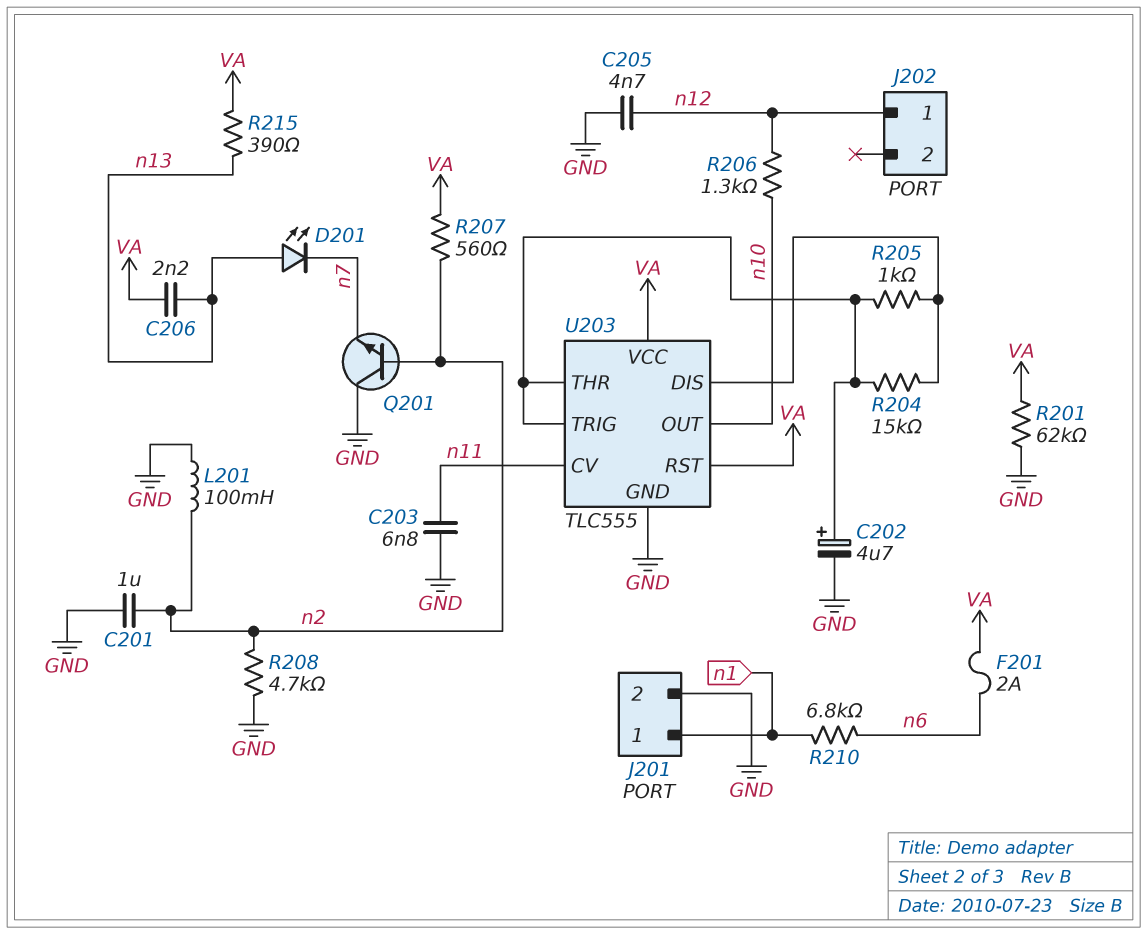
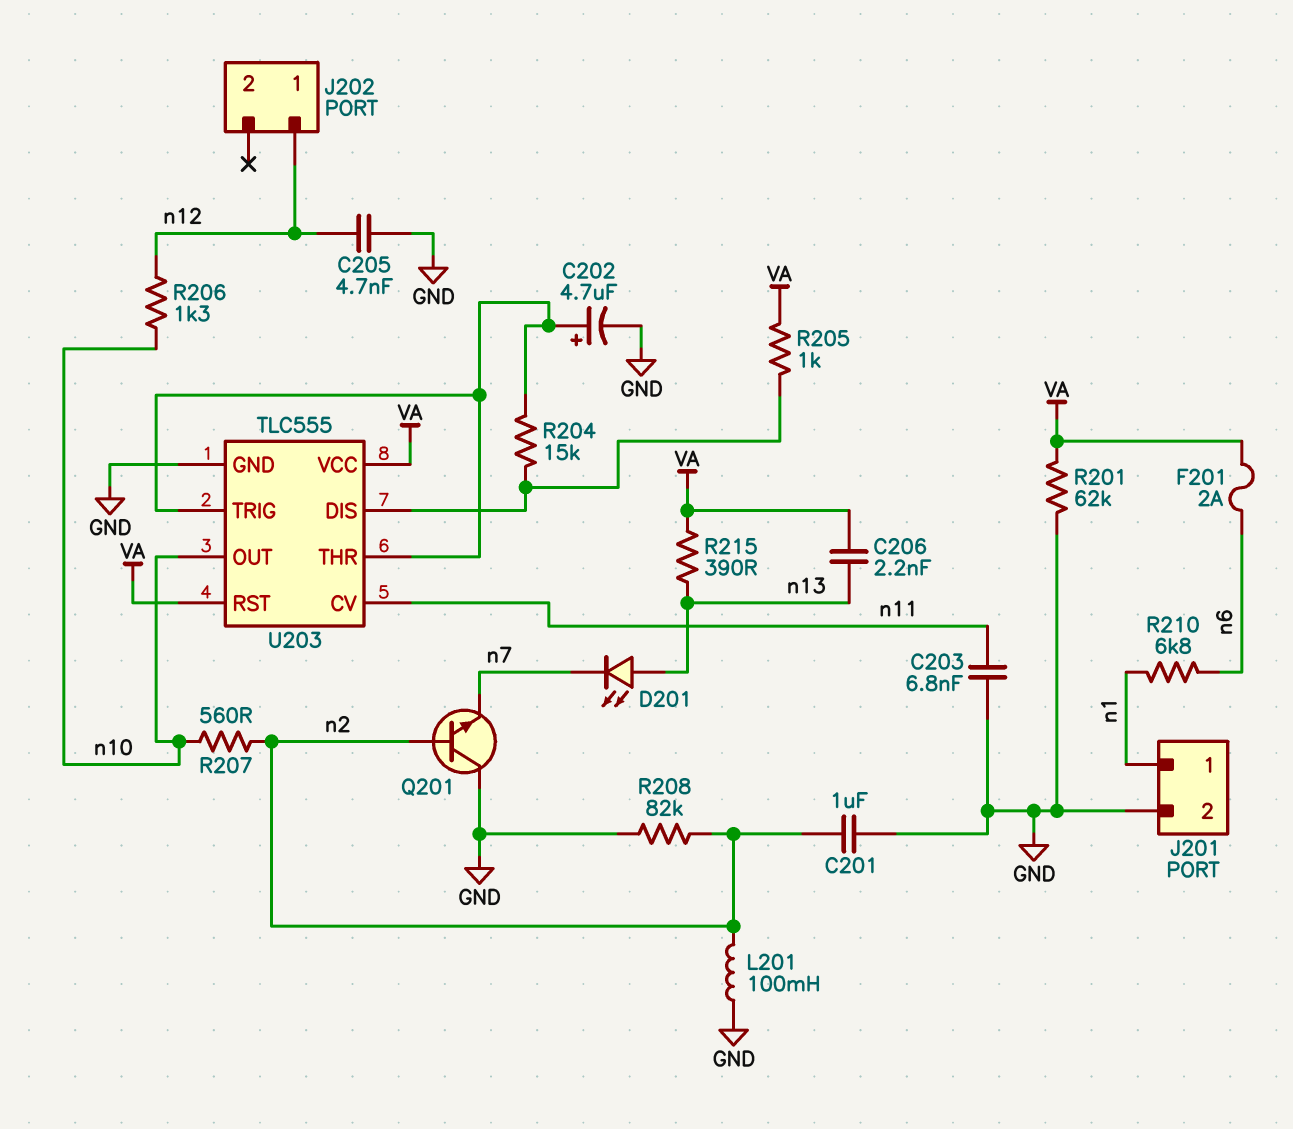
R205: 1k (U203/DIS, U203/THR) -> 1k (U203/DIS, VA)
R207: 560 (VA, n2) -> 560 (n2, n10)
R208: 4.7k (GND, n2) -> 82k (GND, n2)

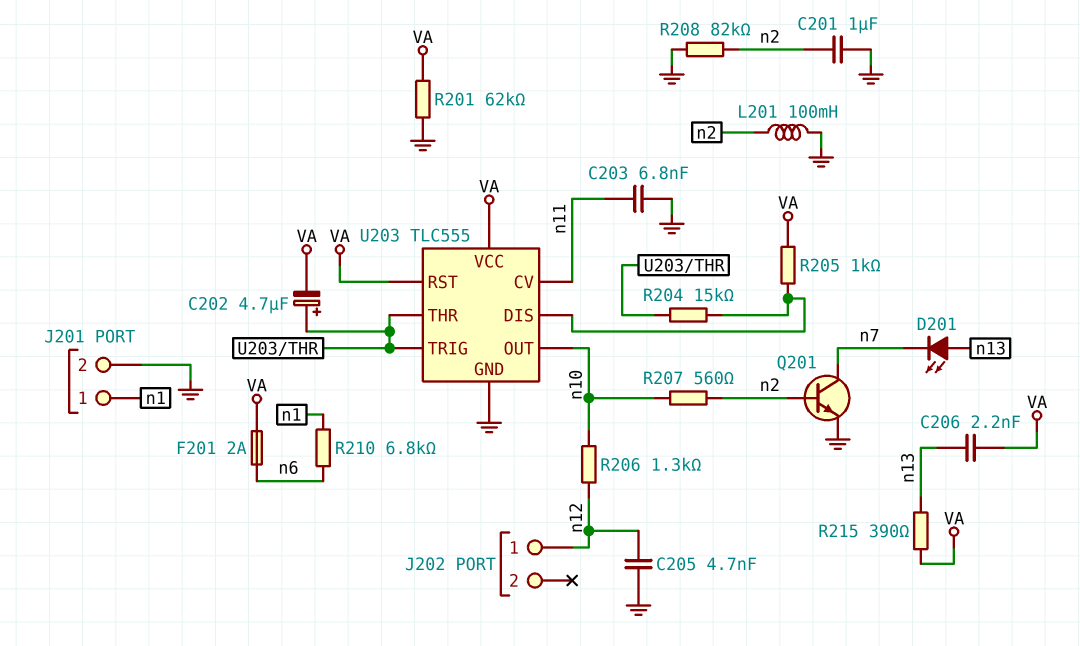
C202: 4.7uF (plus U203/THR, minus GND) -> 4.7uF (plus U203/THR, minus VA)
Q201: NPN (B n2, C GND, E n7) -> NPN (B n2, C n7, E GND)

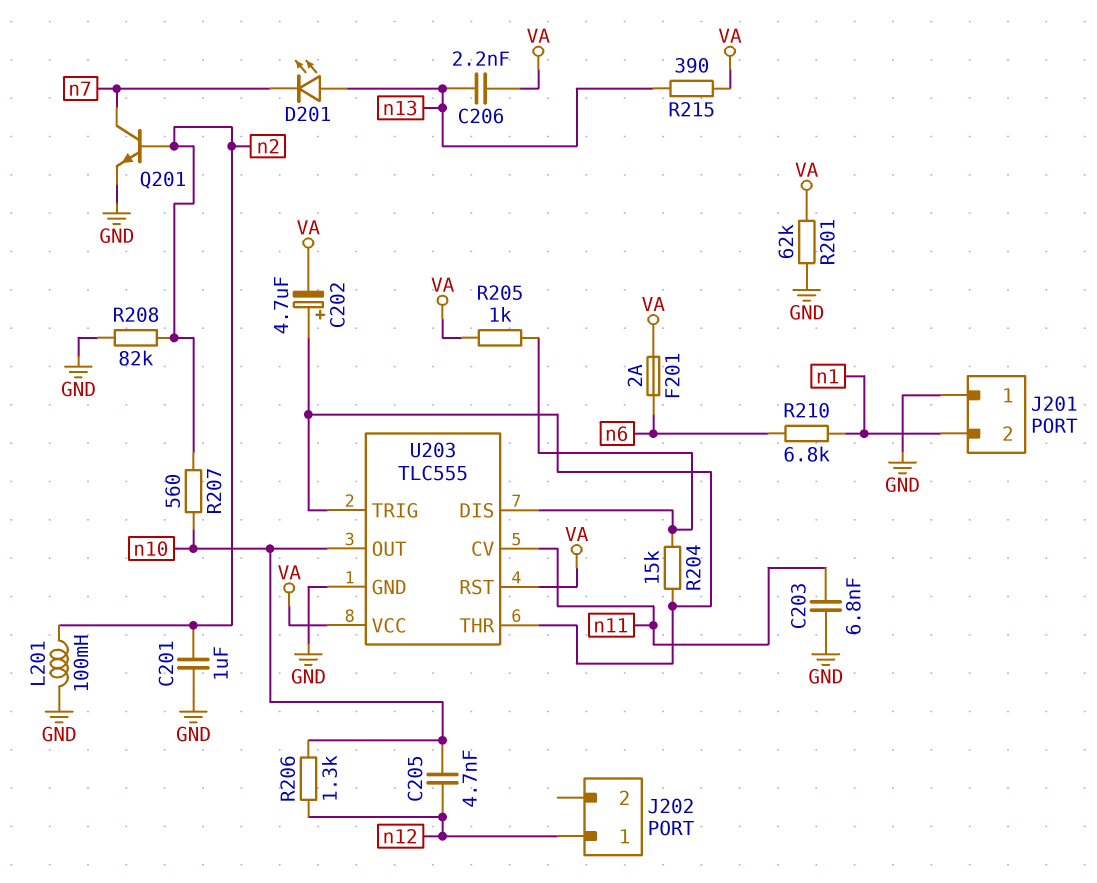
C205: 4.7nF (GND, n12) -> 4.7nF (n10, n12)
J201 pin 1: n1 -> GND
J201 pin 2: GND -> n1

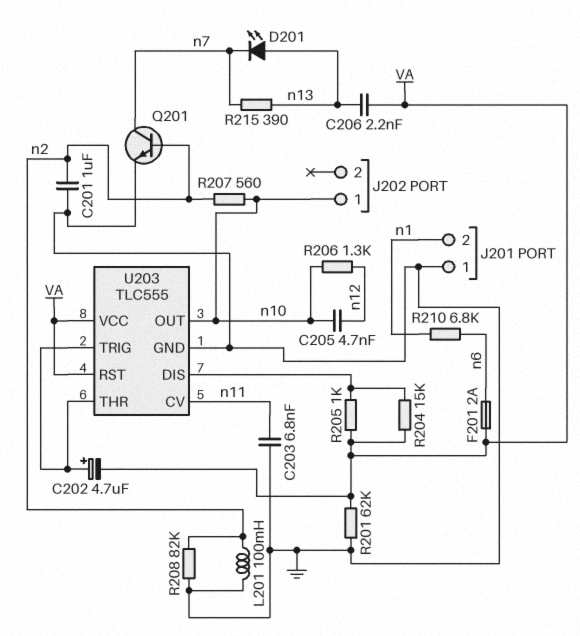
J202 pin 1: n12 -> n10
R204: 15k (U203/DIS, U203/THR) -> 15k (U203/DIS, VA)
R215: 390 (VA, n13) -> 390 (n7, n13)

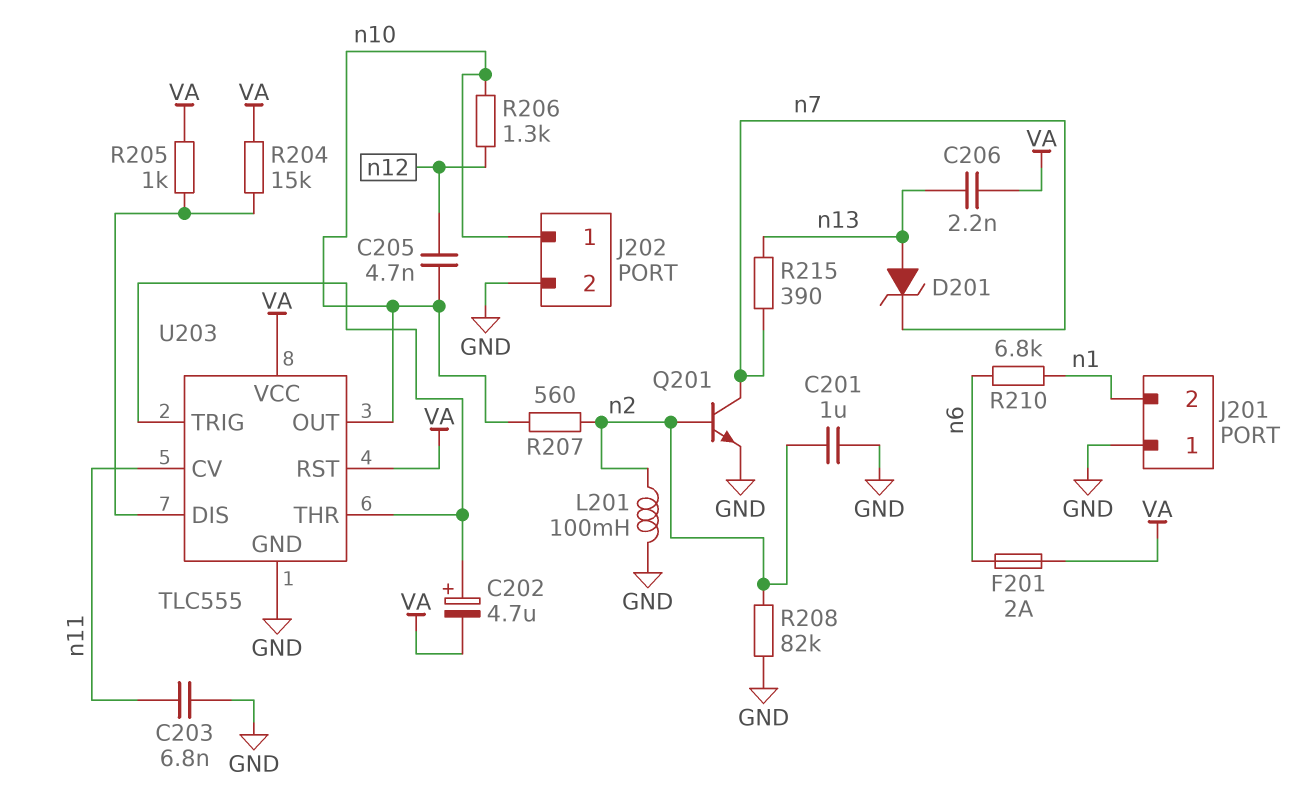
D201: LED (A n13, K n7) -> zener (A n13, K n7)
J202 pin 2: none -> GND
R201: 62k (GND, VA) -> none

